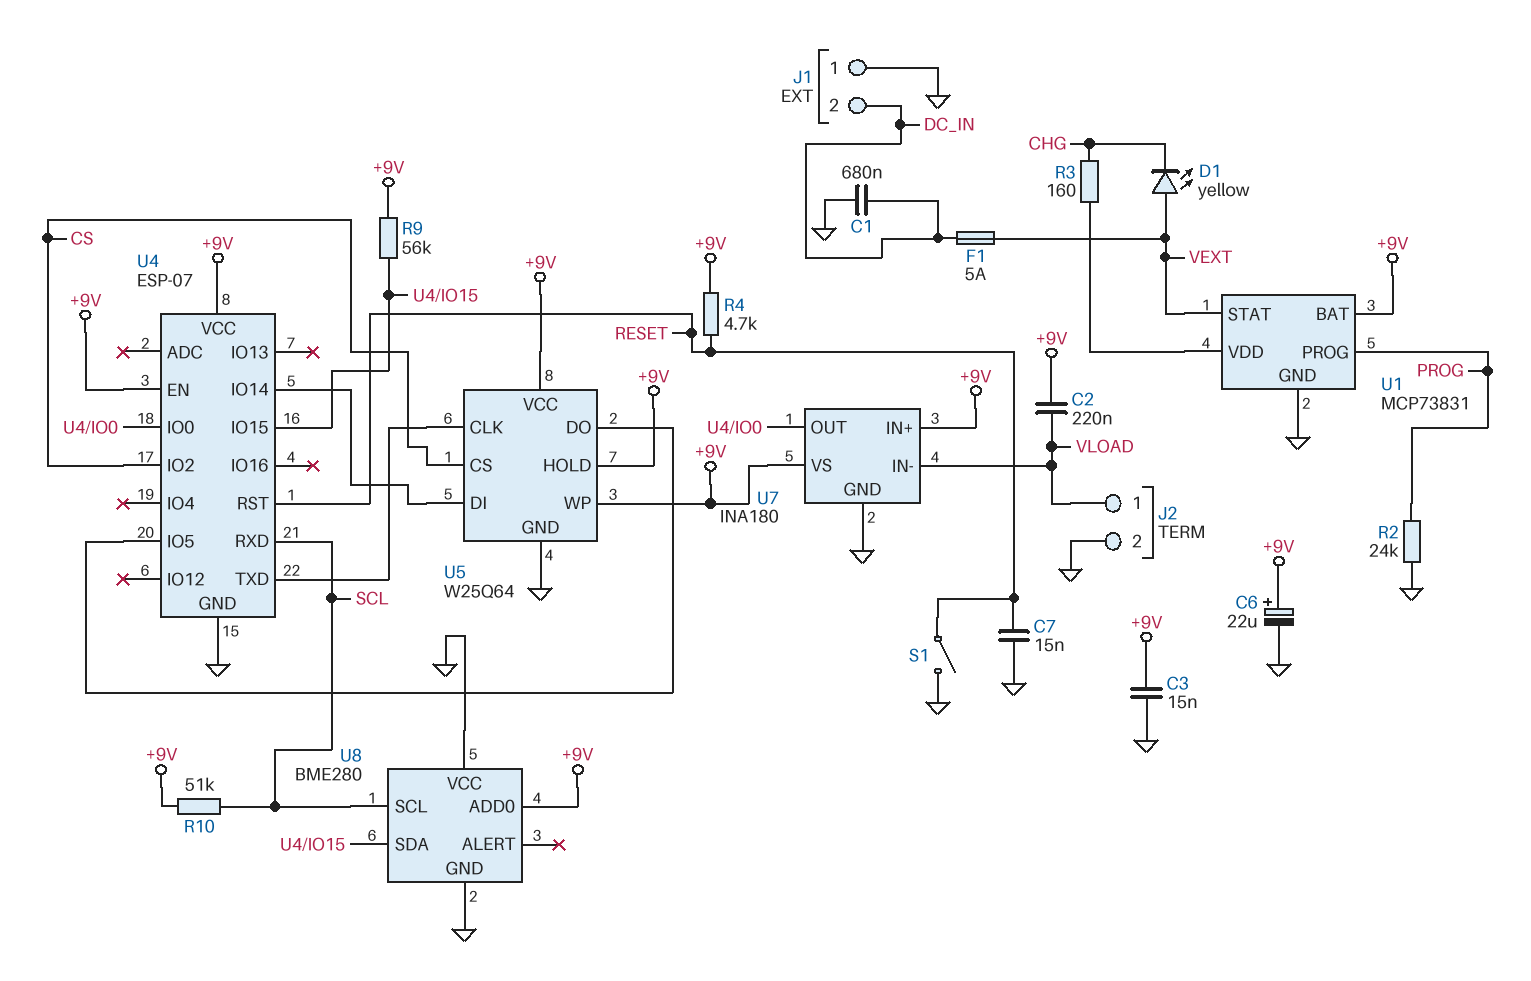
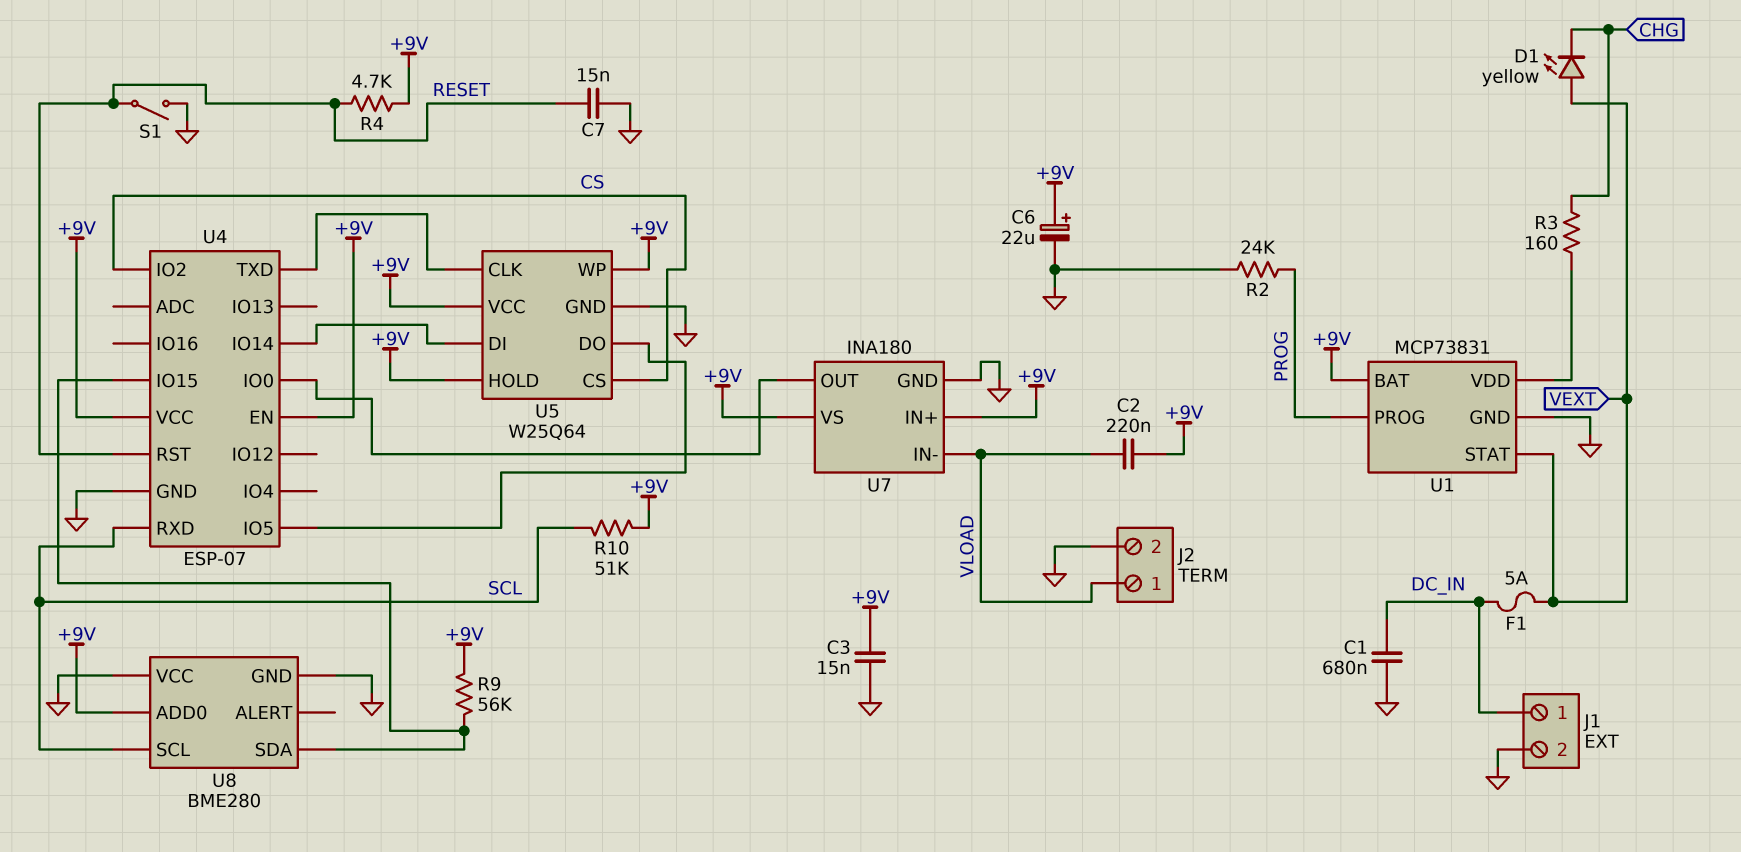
J1 pin 1: GND -> DC_IN
J1 pin 2: DC_IN -> GND

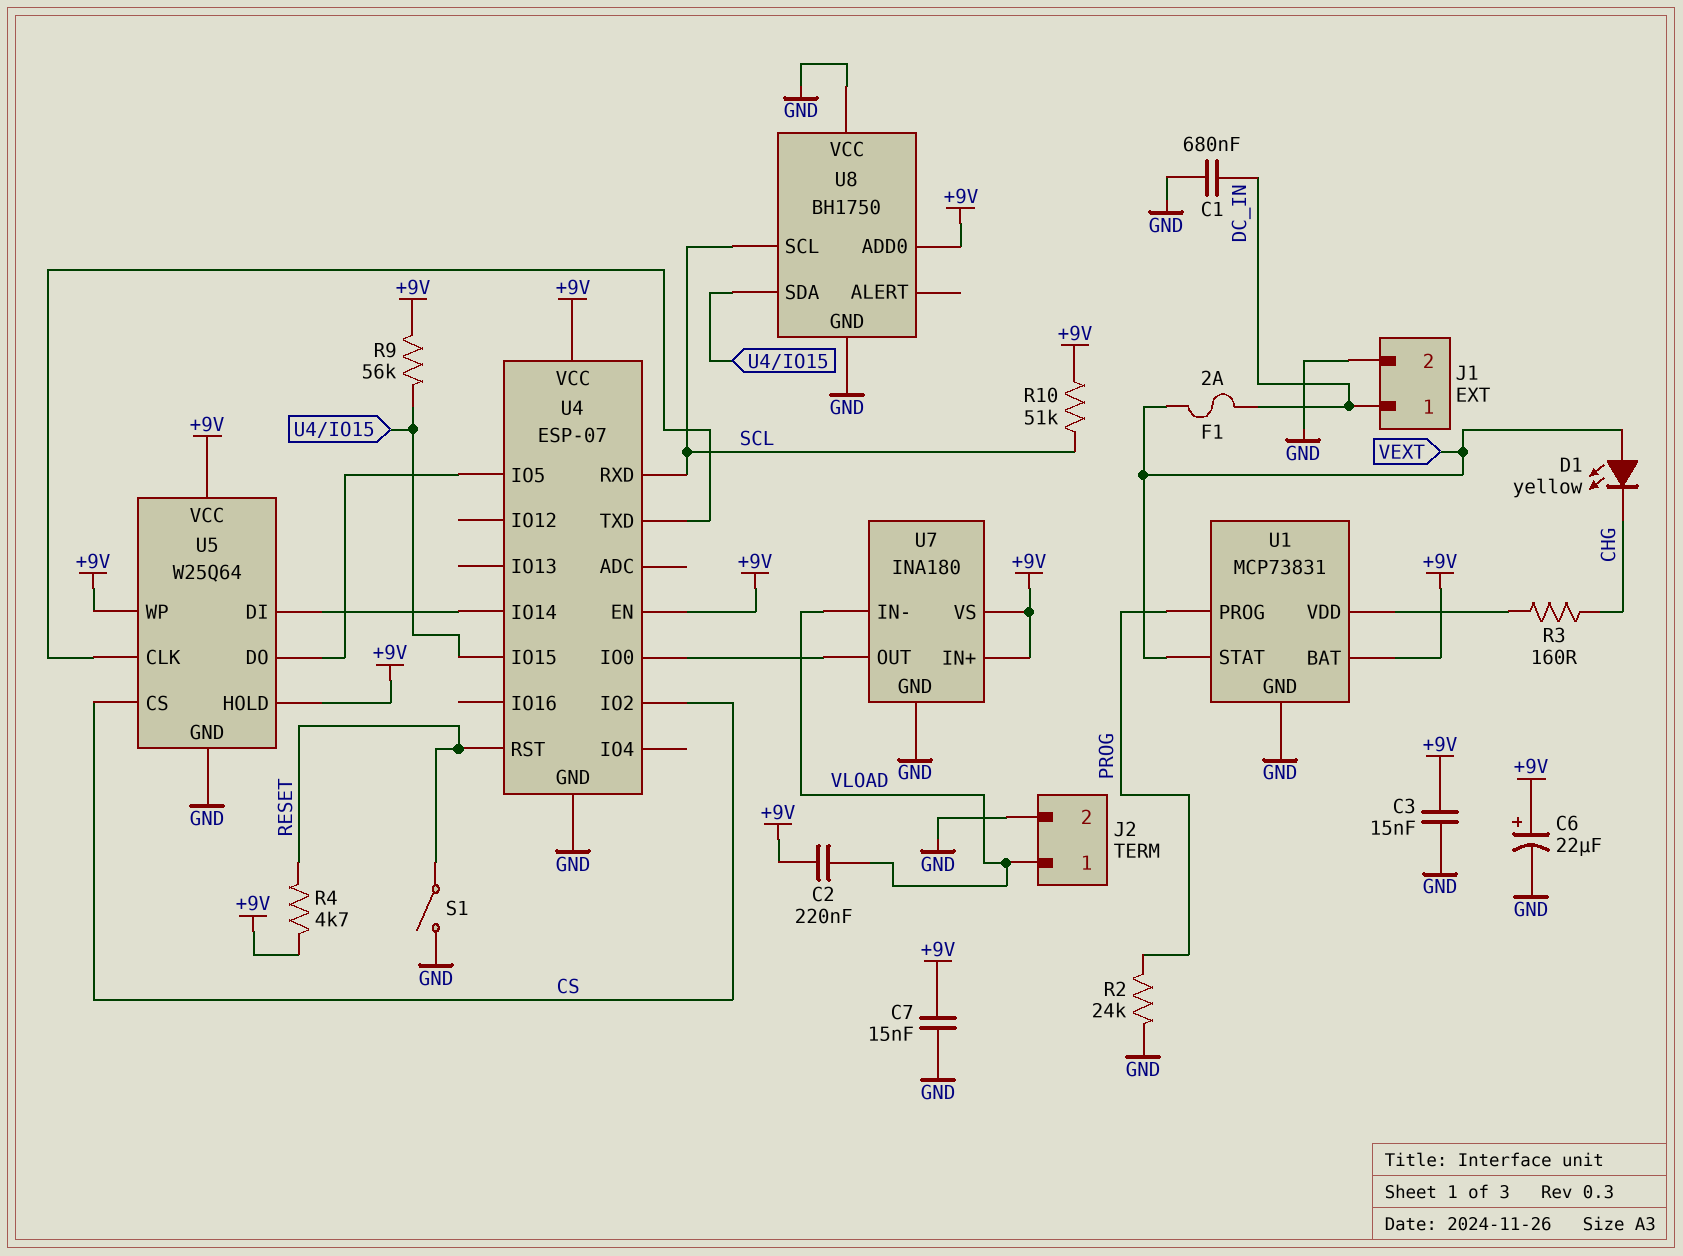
C7: 15nF (GND, RESET) -> 15nF (+9V, GND)
F1: 5A (DC_IN, VEXT) -> 2A (DC_IN, VEXT)
U8: BME280 -> BH1750

